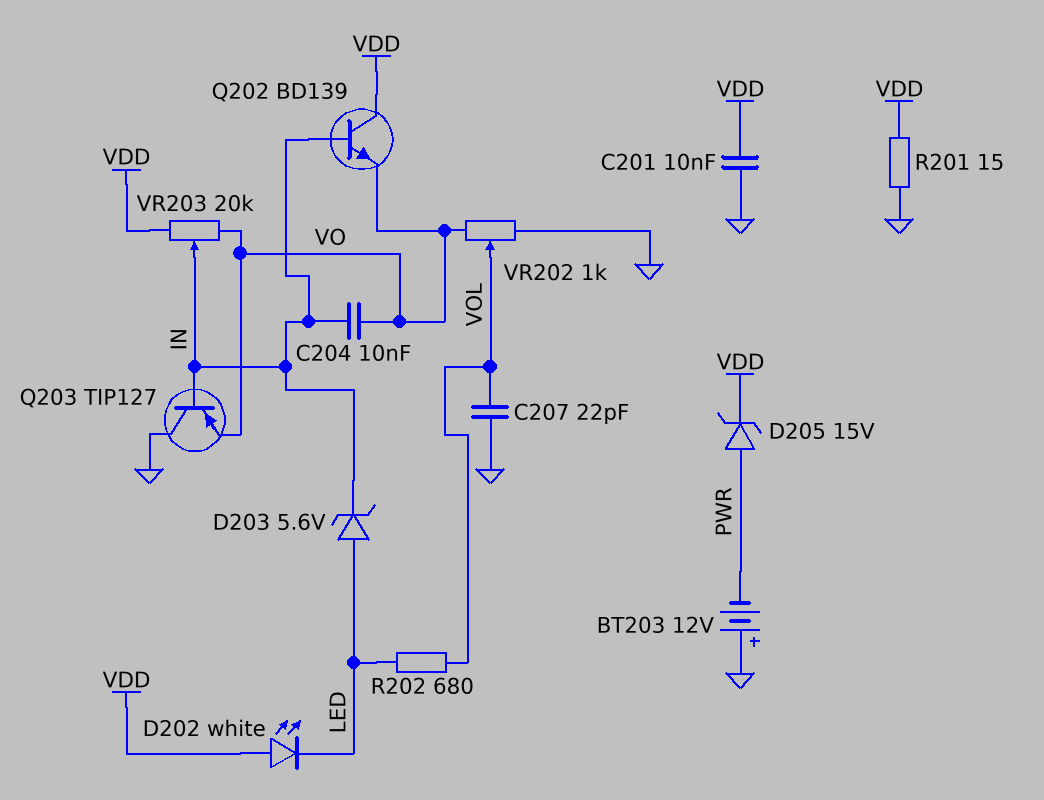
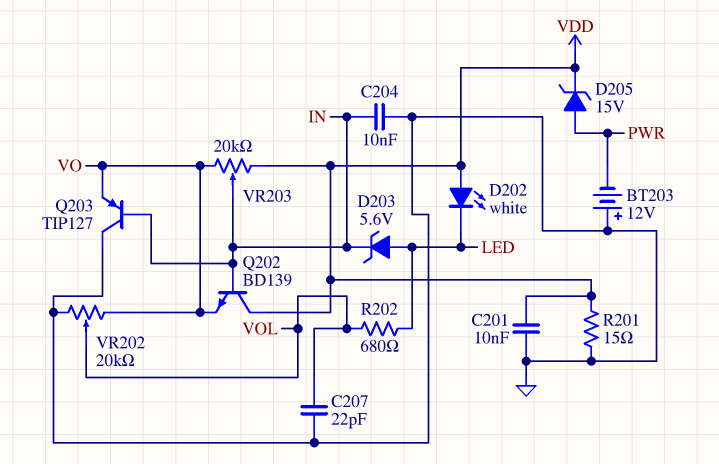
C204: 10nF (IN, VO) -> 10nF (GND, IN)
VR202: 1k (GND, VO, wiper VOL) -> 20k (GND, VO, wiper VOL)

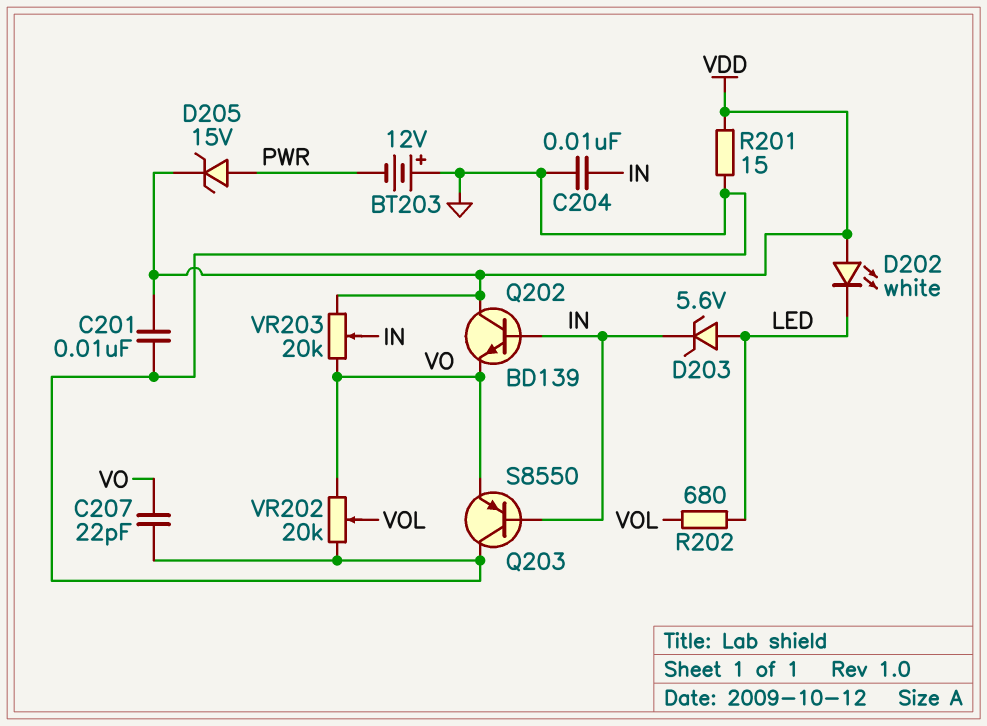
C207: 22pF (GND, VOL) -> 22pF (GND, VO)
Q203: PNP TIP127 (B IN, C GND, E VO) -> PNP S8550 (B IN, C GND, E VO)

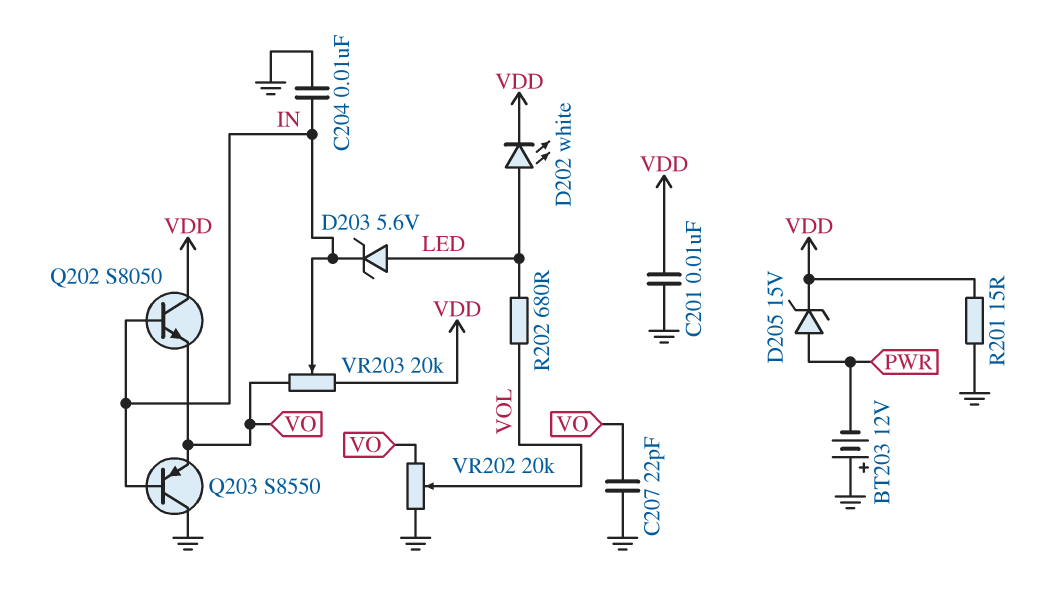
D202: LED white (A VDD, K LED) -> LED white (A LED, K VDD)
Q202: NPN BD139 (B IN, C VDD, E VO) -> NPN S8050 (B IN, C VDD, E VO)

